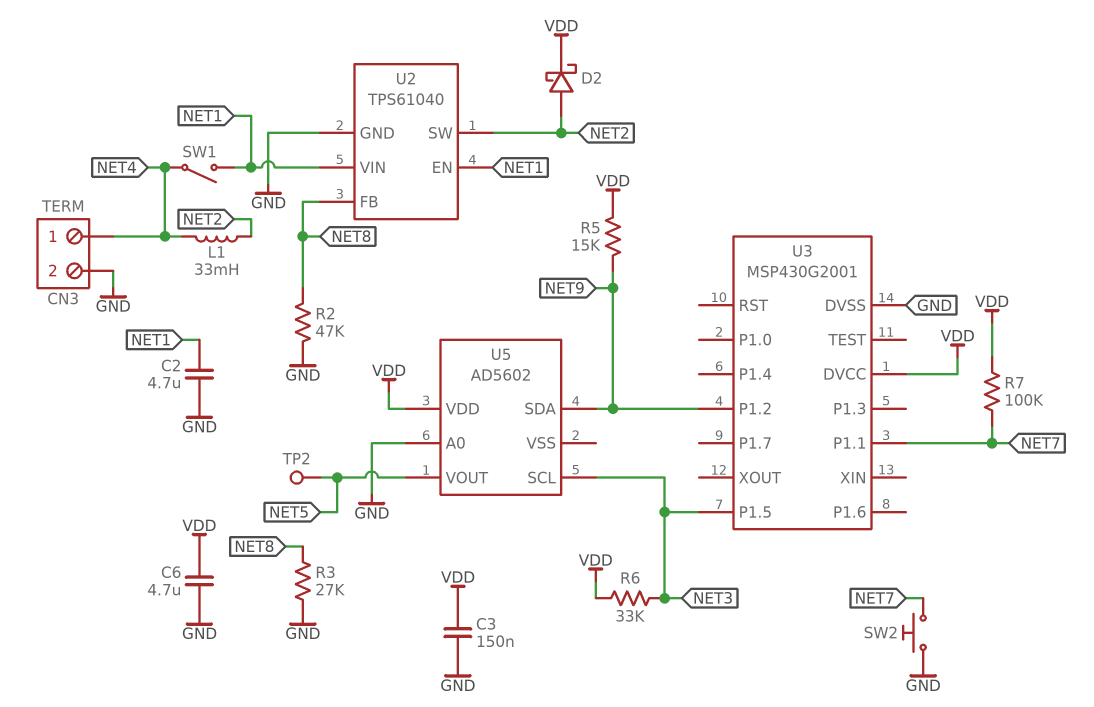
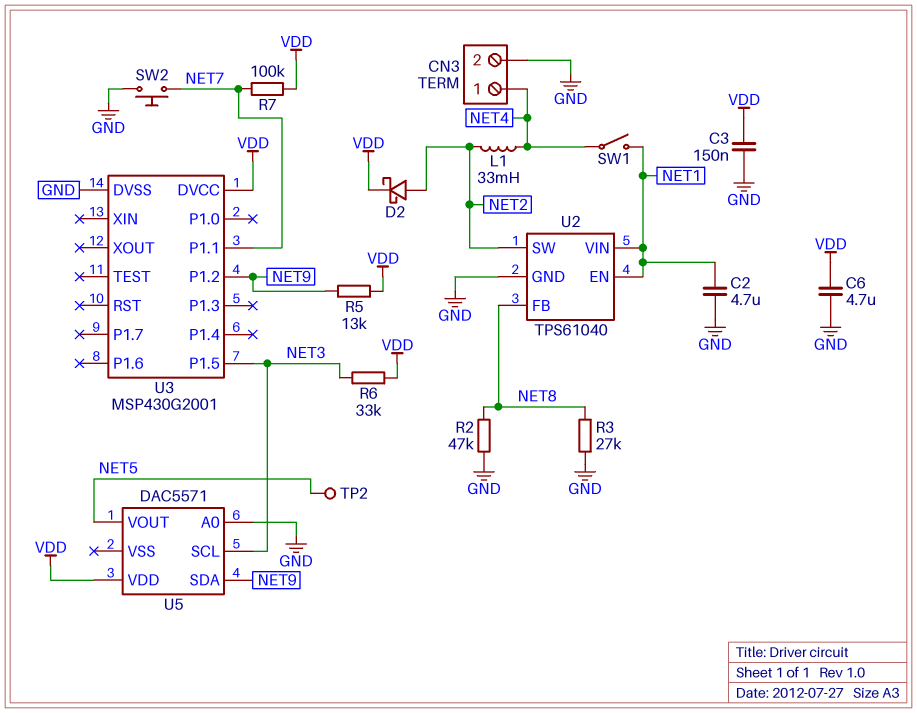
R5: 15k (NET9, VDD) -> 13k (NET9, VDD)
U5: AD5602 -> DAC5571

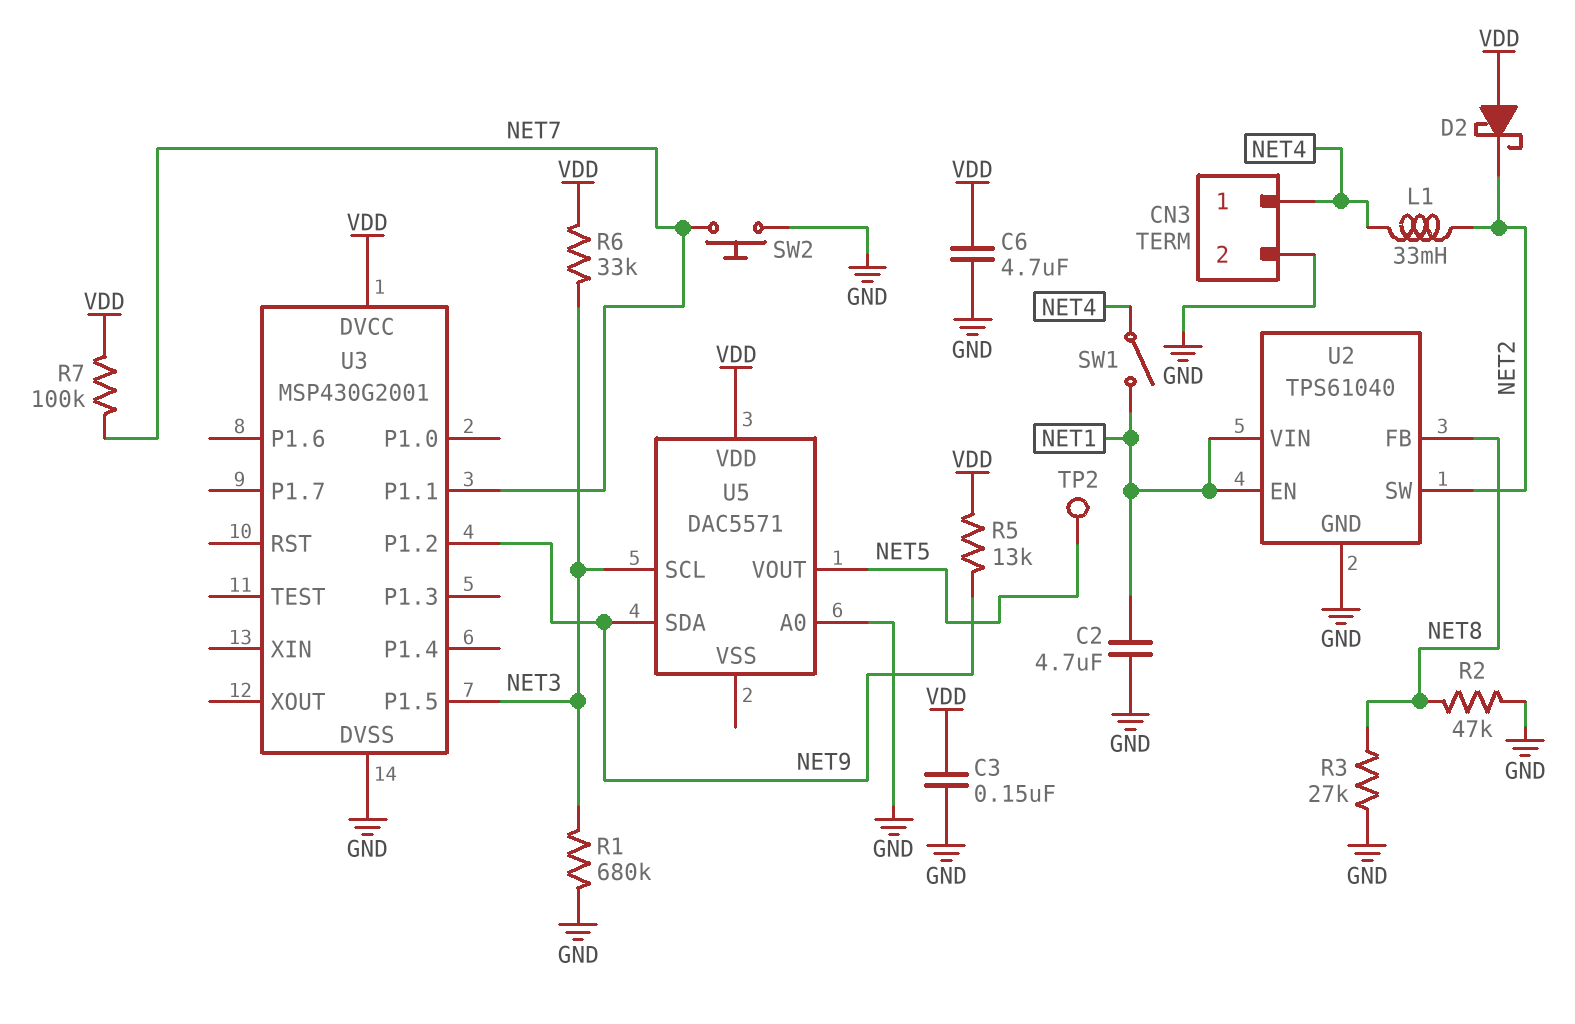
D2: schottky (A NET2, K VDD) -> schottky (A VDD, K NET2)
R1: none -> 680k (GND, NET3)

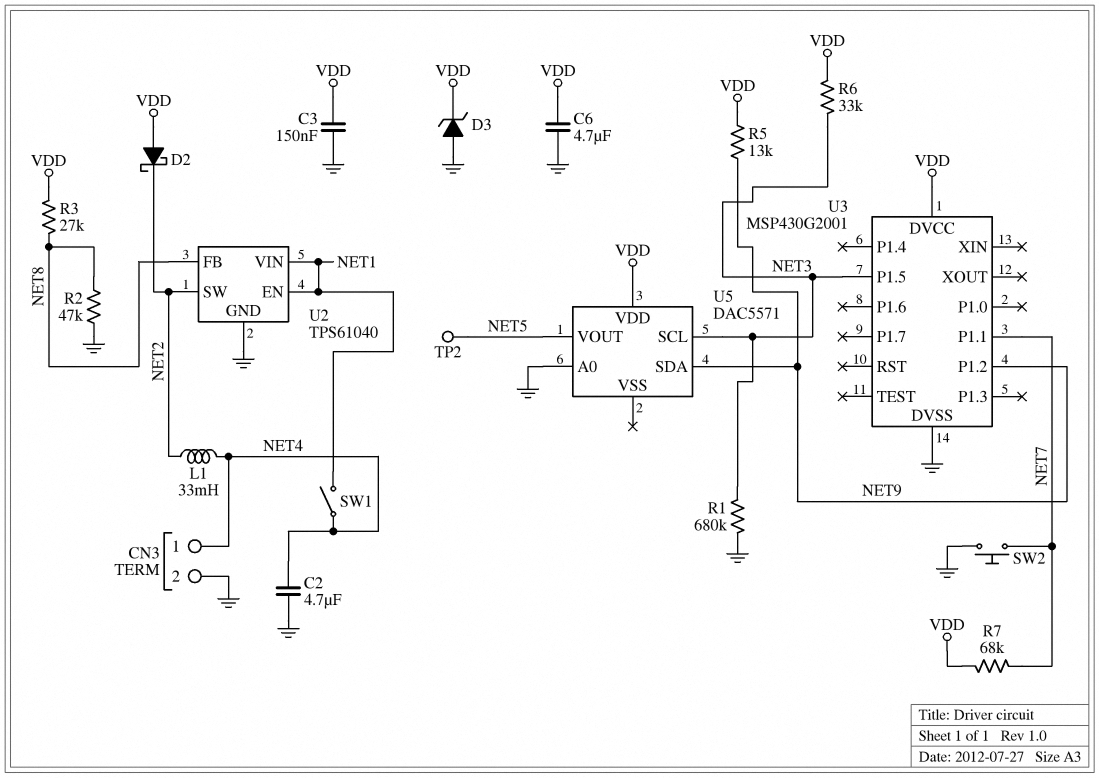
C2: 4.7uF (GND, NET1) -> 4.7uF (GND, NET4)
D3: none -> zener (A GND, K VDD)
R3: 27k (GND, NET8) -> 27k (NET8, VDD)
R7: 100k (NET7, VDD) -> 68k (NET7, VDD)

